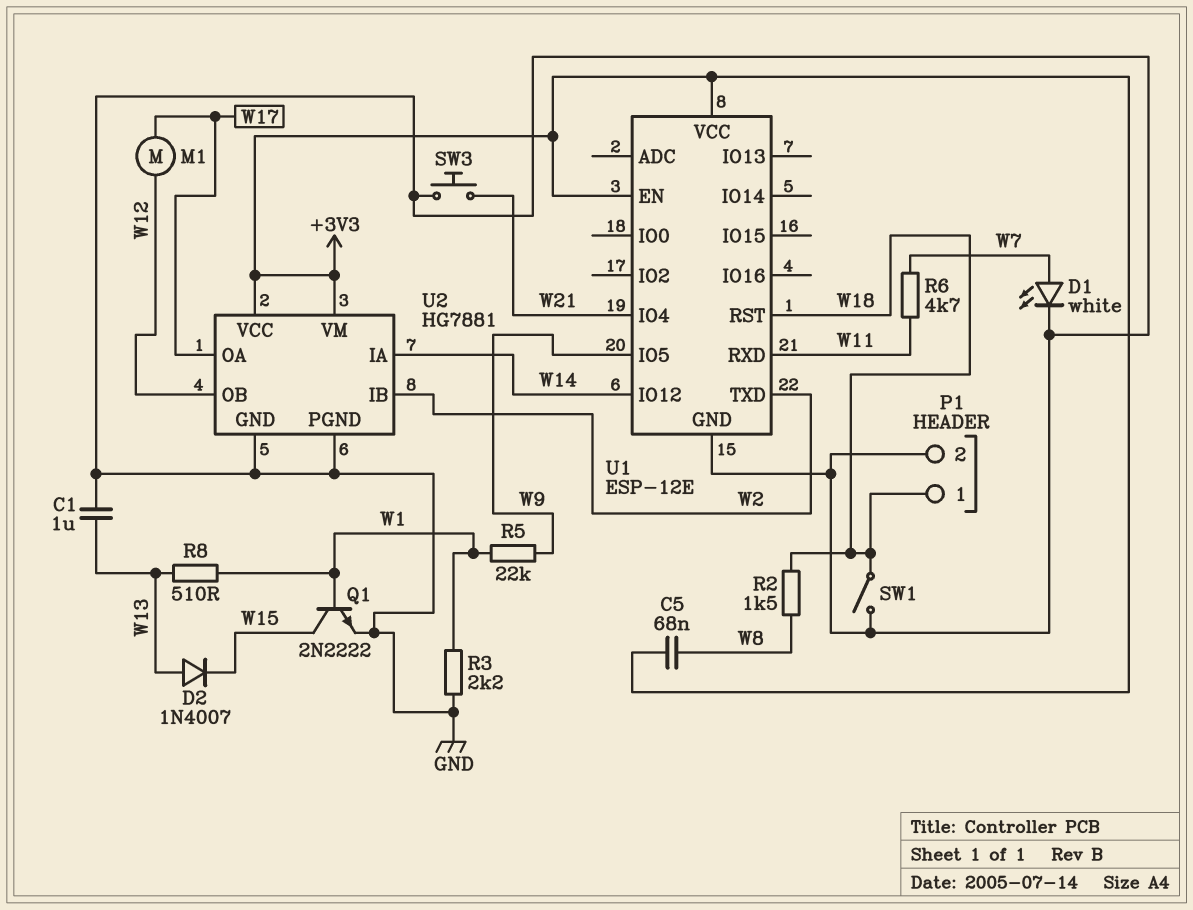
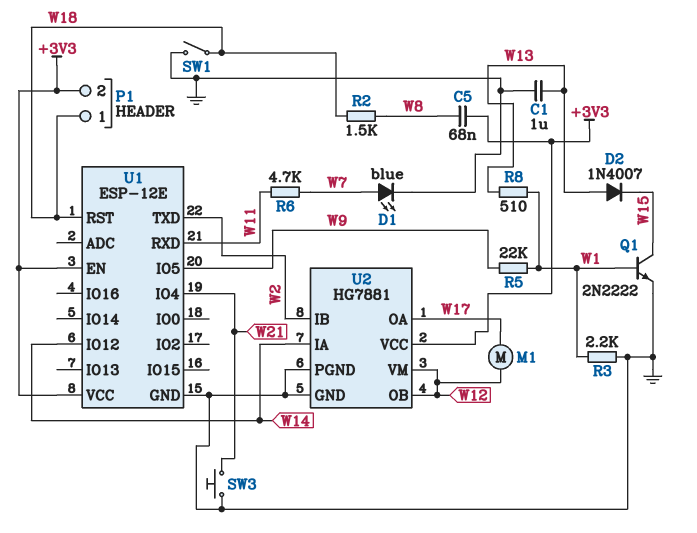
D1: LED white (A W7, K GND) -> LED blue (A W7, K GND)
P1 pin 2: GND -> +3V3
U2 pin VM: +3V3 -> W12

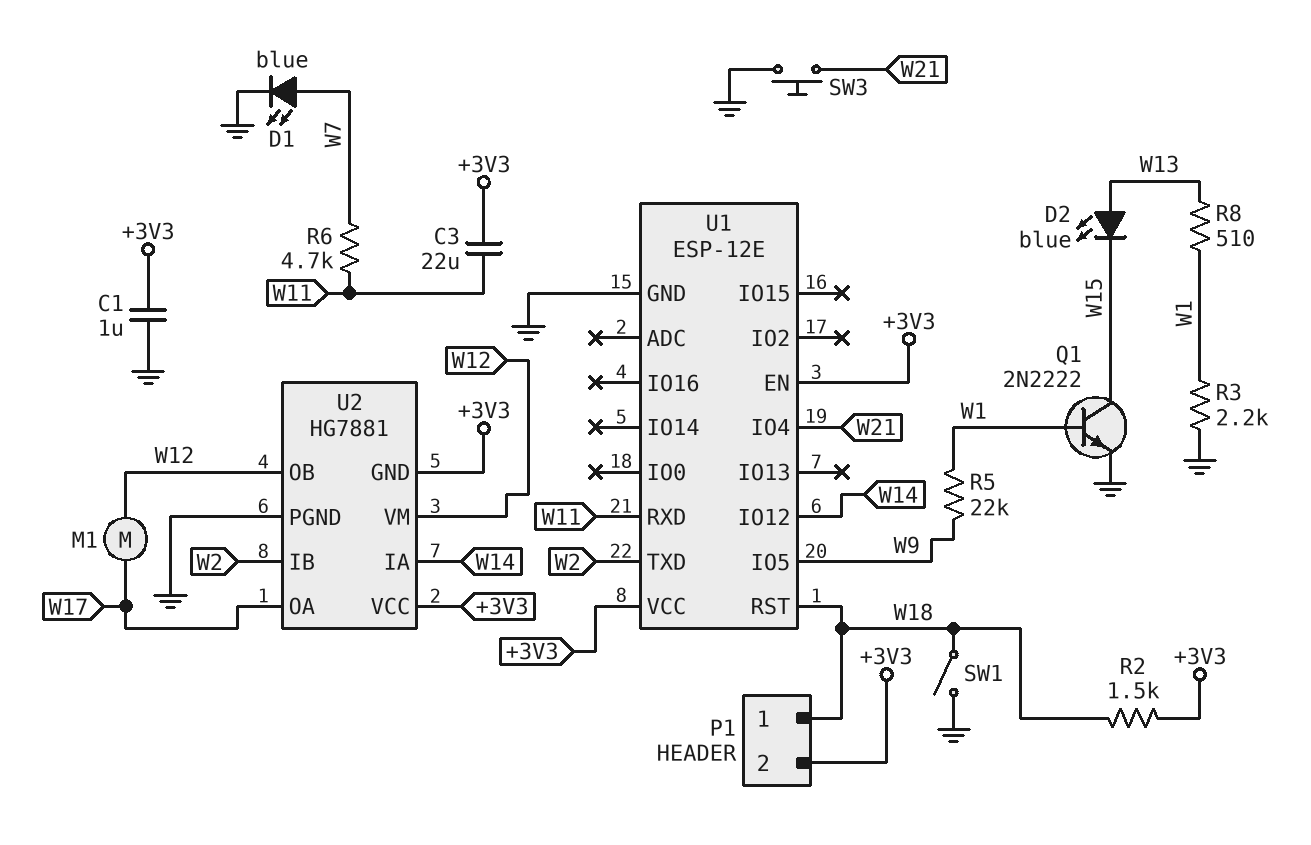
C1: 1uF (GND, W13) -> 1uF (+3V3, GND)
C3: none -> 22uF (+3V3, W11)
C5: 68nF (+3V3, W8) -> none
D2: diode 1N4007 (A W13, K W15) -> LED blue (A W13, K W15)
R2: 1.5k (W8, W18) -> 1.5k (+3V3, W18)
U2 pin GND: GND -> +3V3

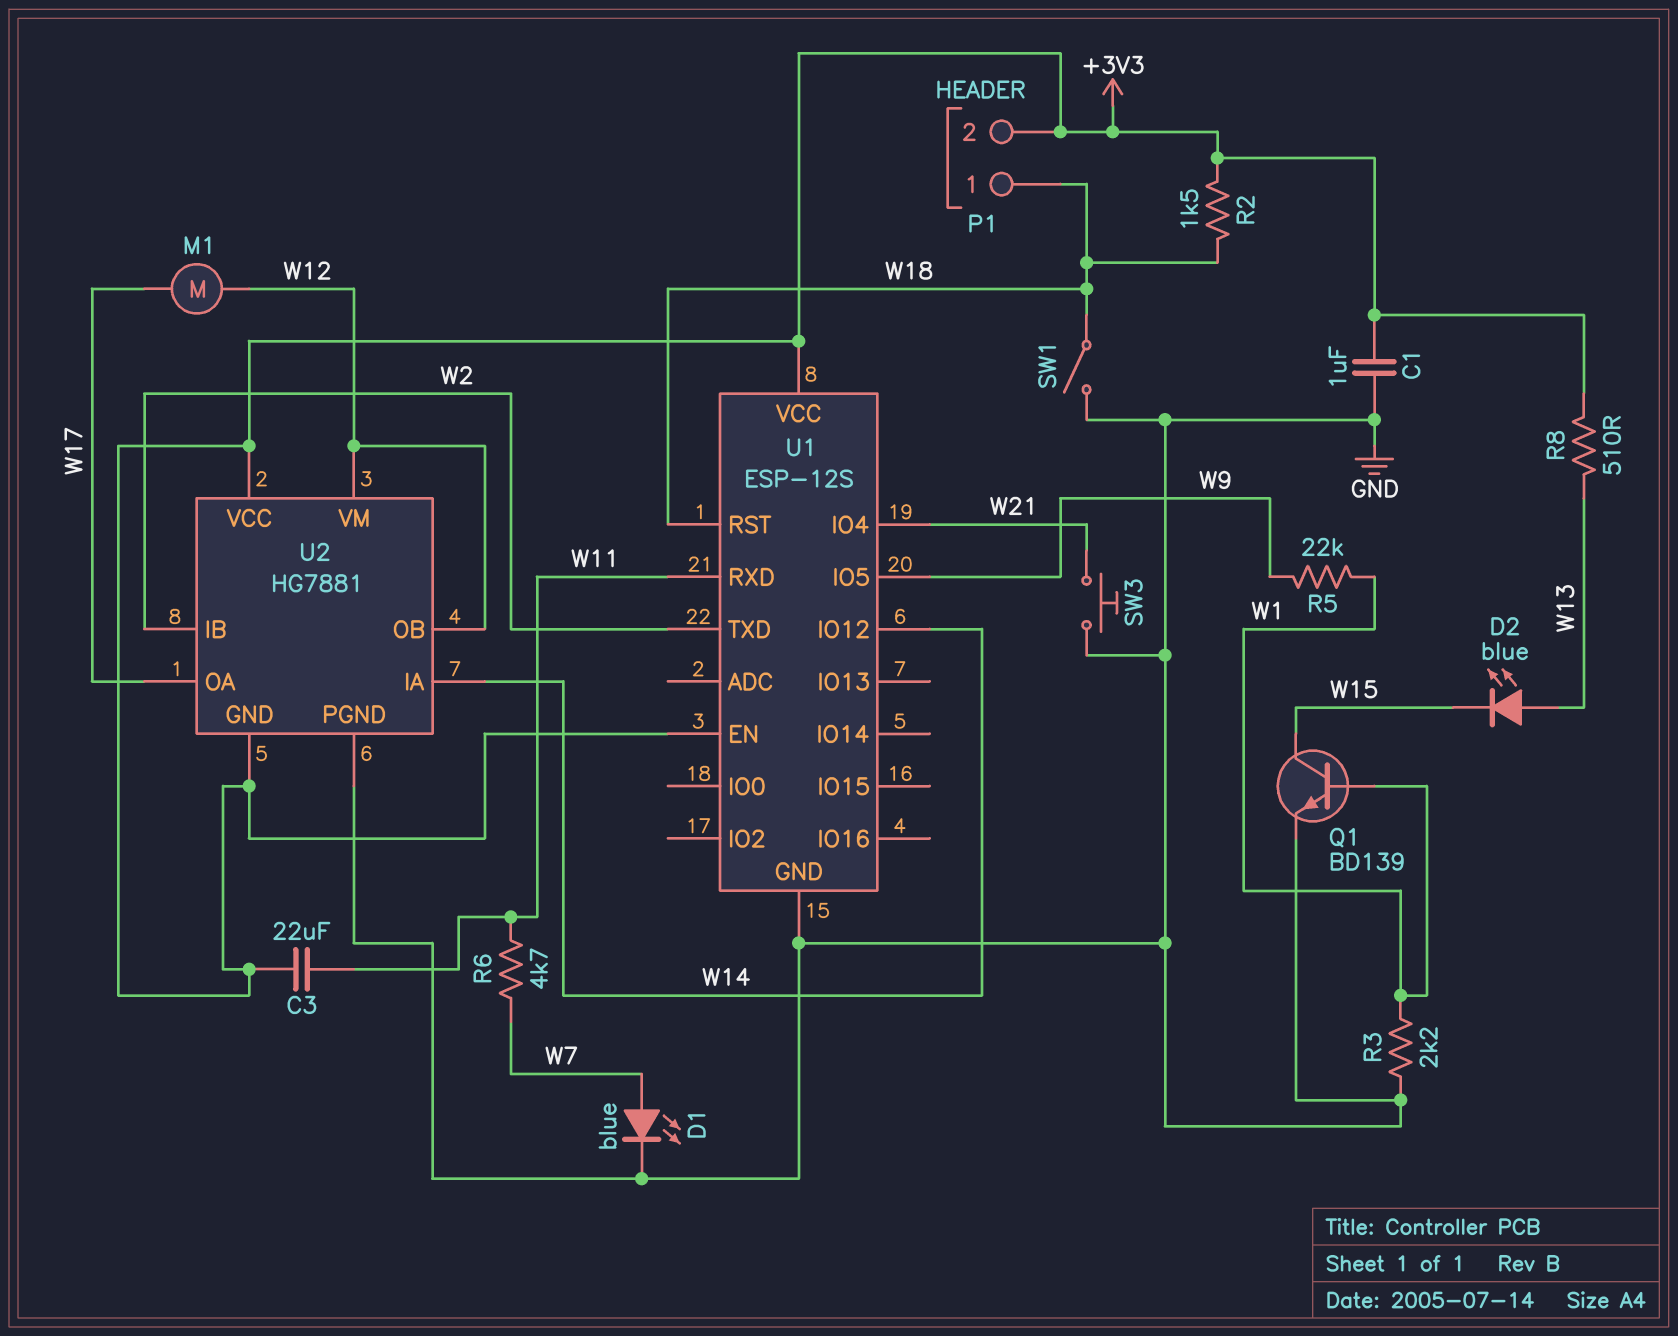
Q1: NPN 2N2222 (B W1, C W15, E GND) -> NPN BD139 (B W1, C W15, E GND)
R8: 510 (W1, W13) -> 510 (+3V3, W13)
U1: ESP-12E -> ESP-12S

